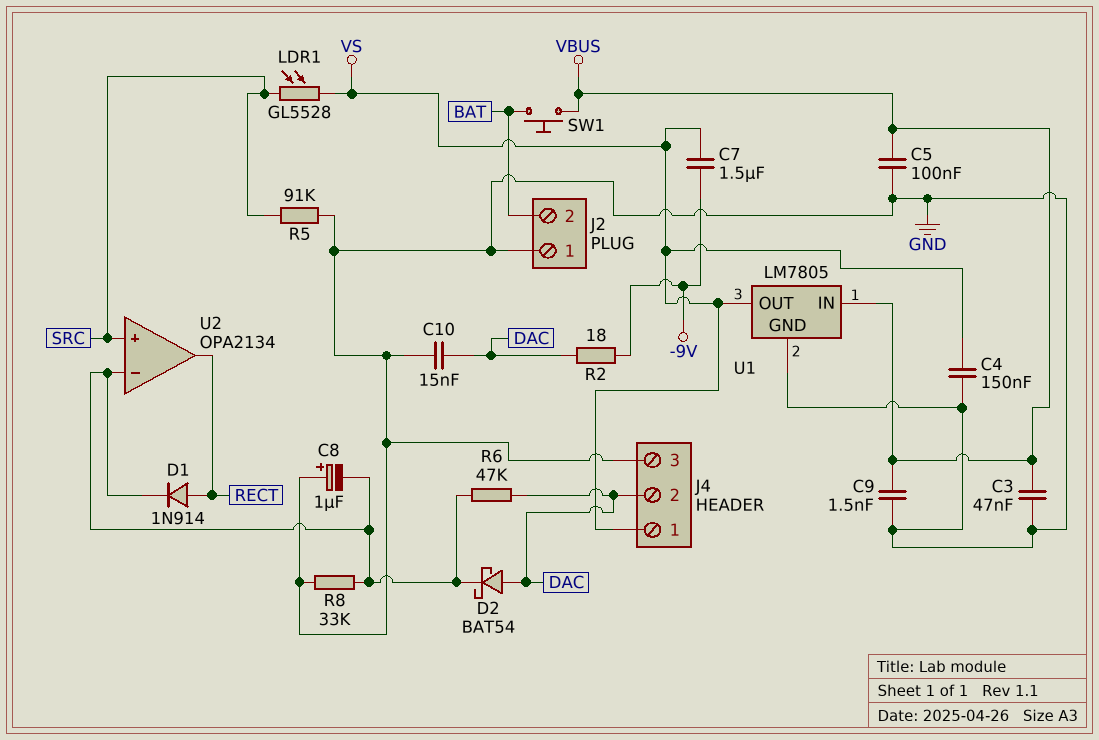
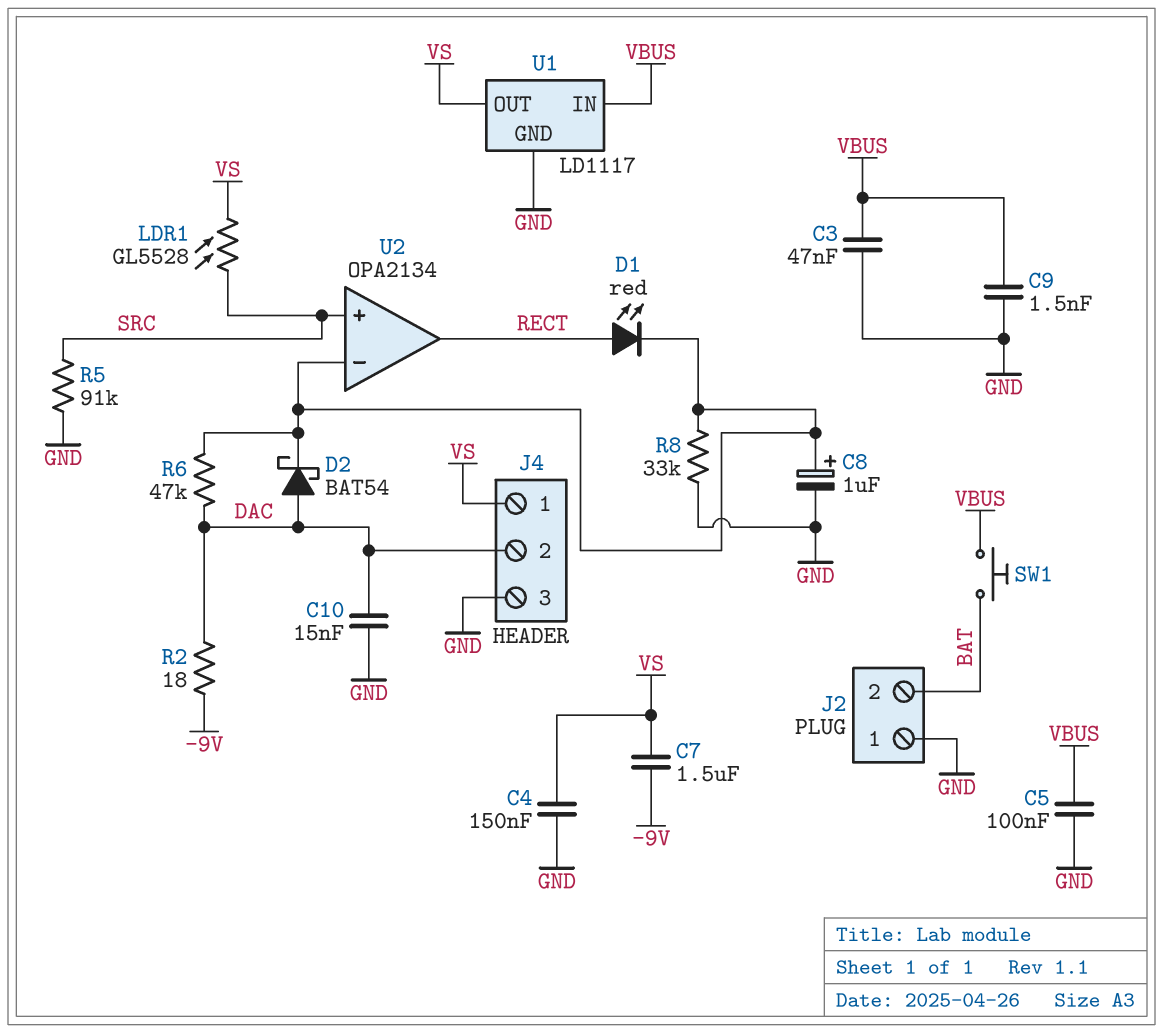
C8: 1uF (plus GND, minus U2/in-) -> 1uF (plus U2/in-, minus GND)
D1: diode 1N914 (A RECT, K U2/in-) -> LED red (A RECT, K U2/in-)
U1: LM7805 -> LD1117

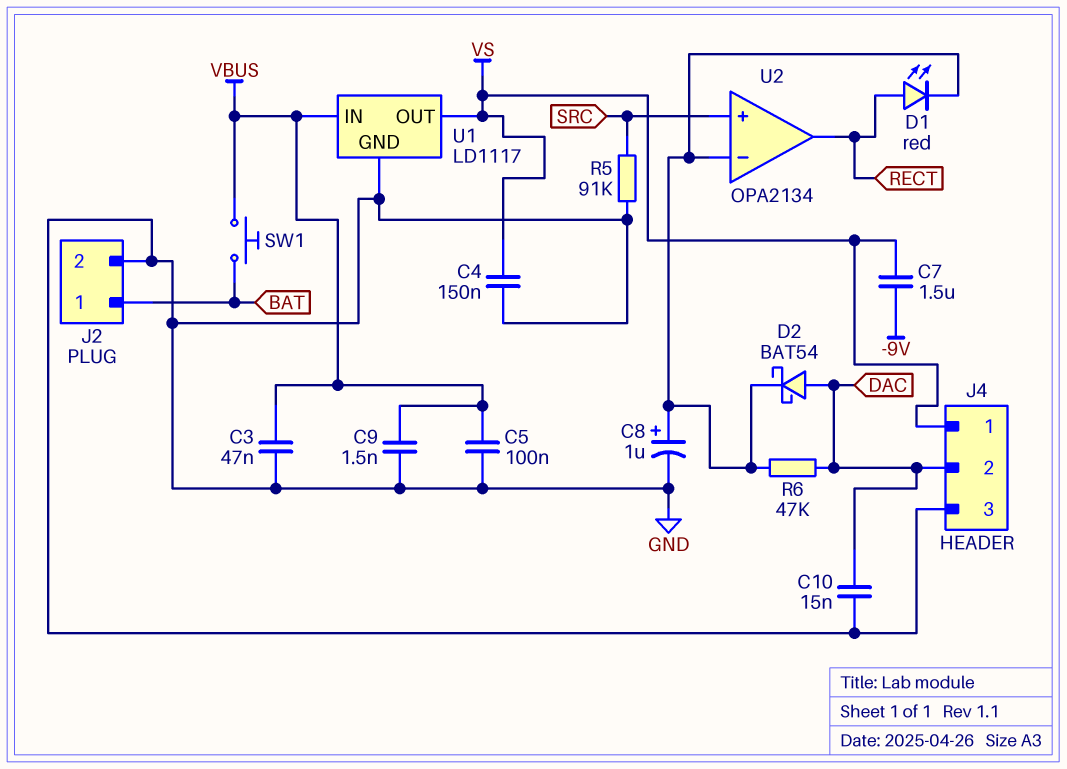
J2 pin 1: GND -> BAT
J2 pin 2: BAT -> GND
LDR1: GL5528 (SRC, VS) -> none
R2: 18 (-9V, DAC) -> none
R8: 33k (GND, U2/in-) -> none

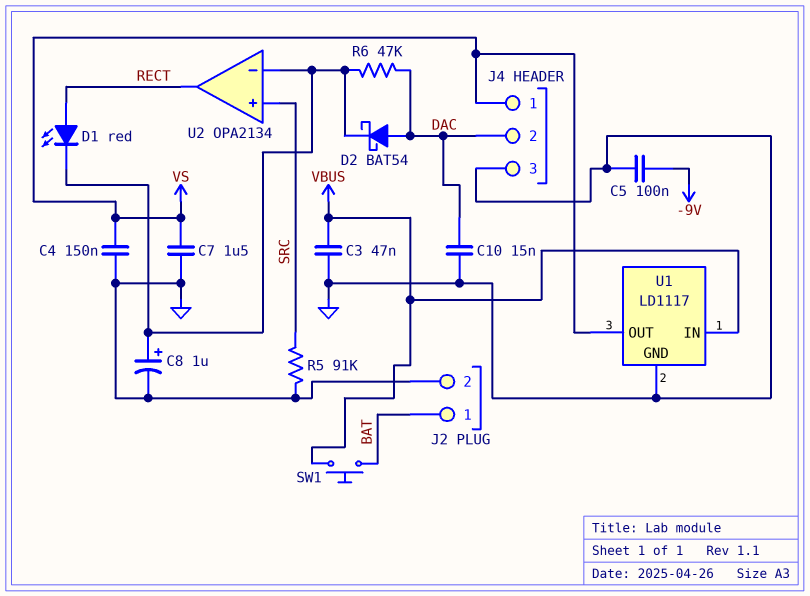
C5: 100nF (GND, VBUS) -> 100nF (-9V, GND)
C7: 1.5uF (-9V, VS) -> 1.5uF (GND, VS)
C9: 1.5nF (GND, VBUS) -> none

